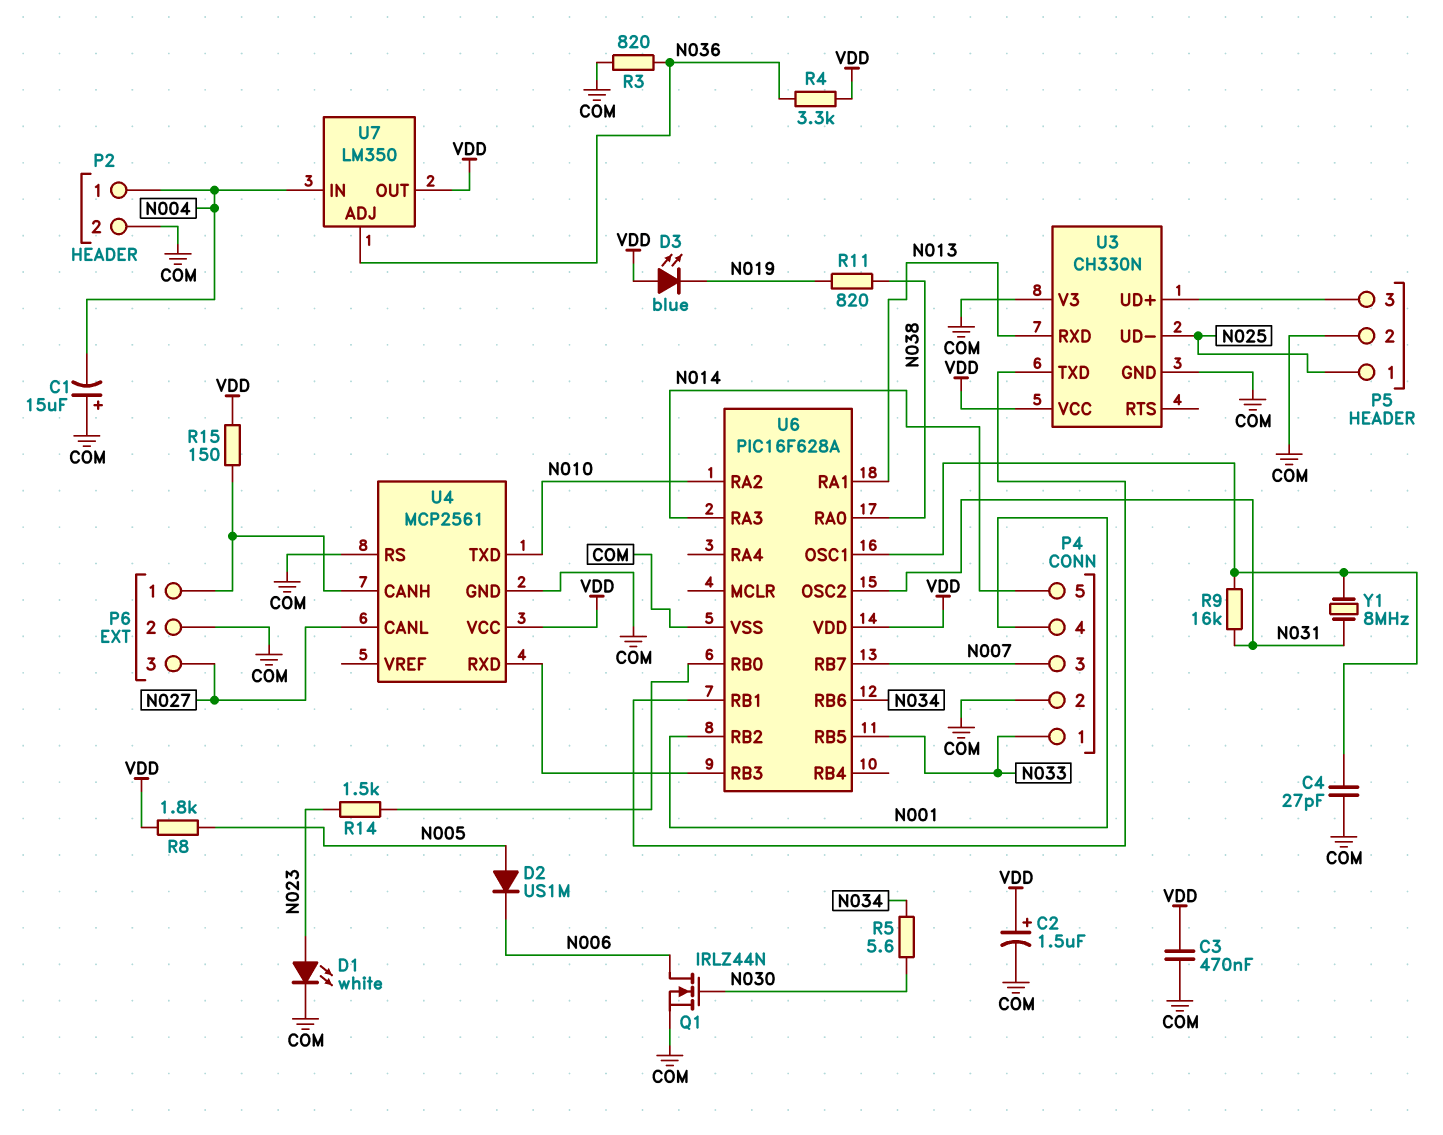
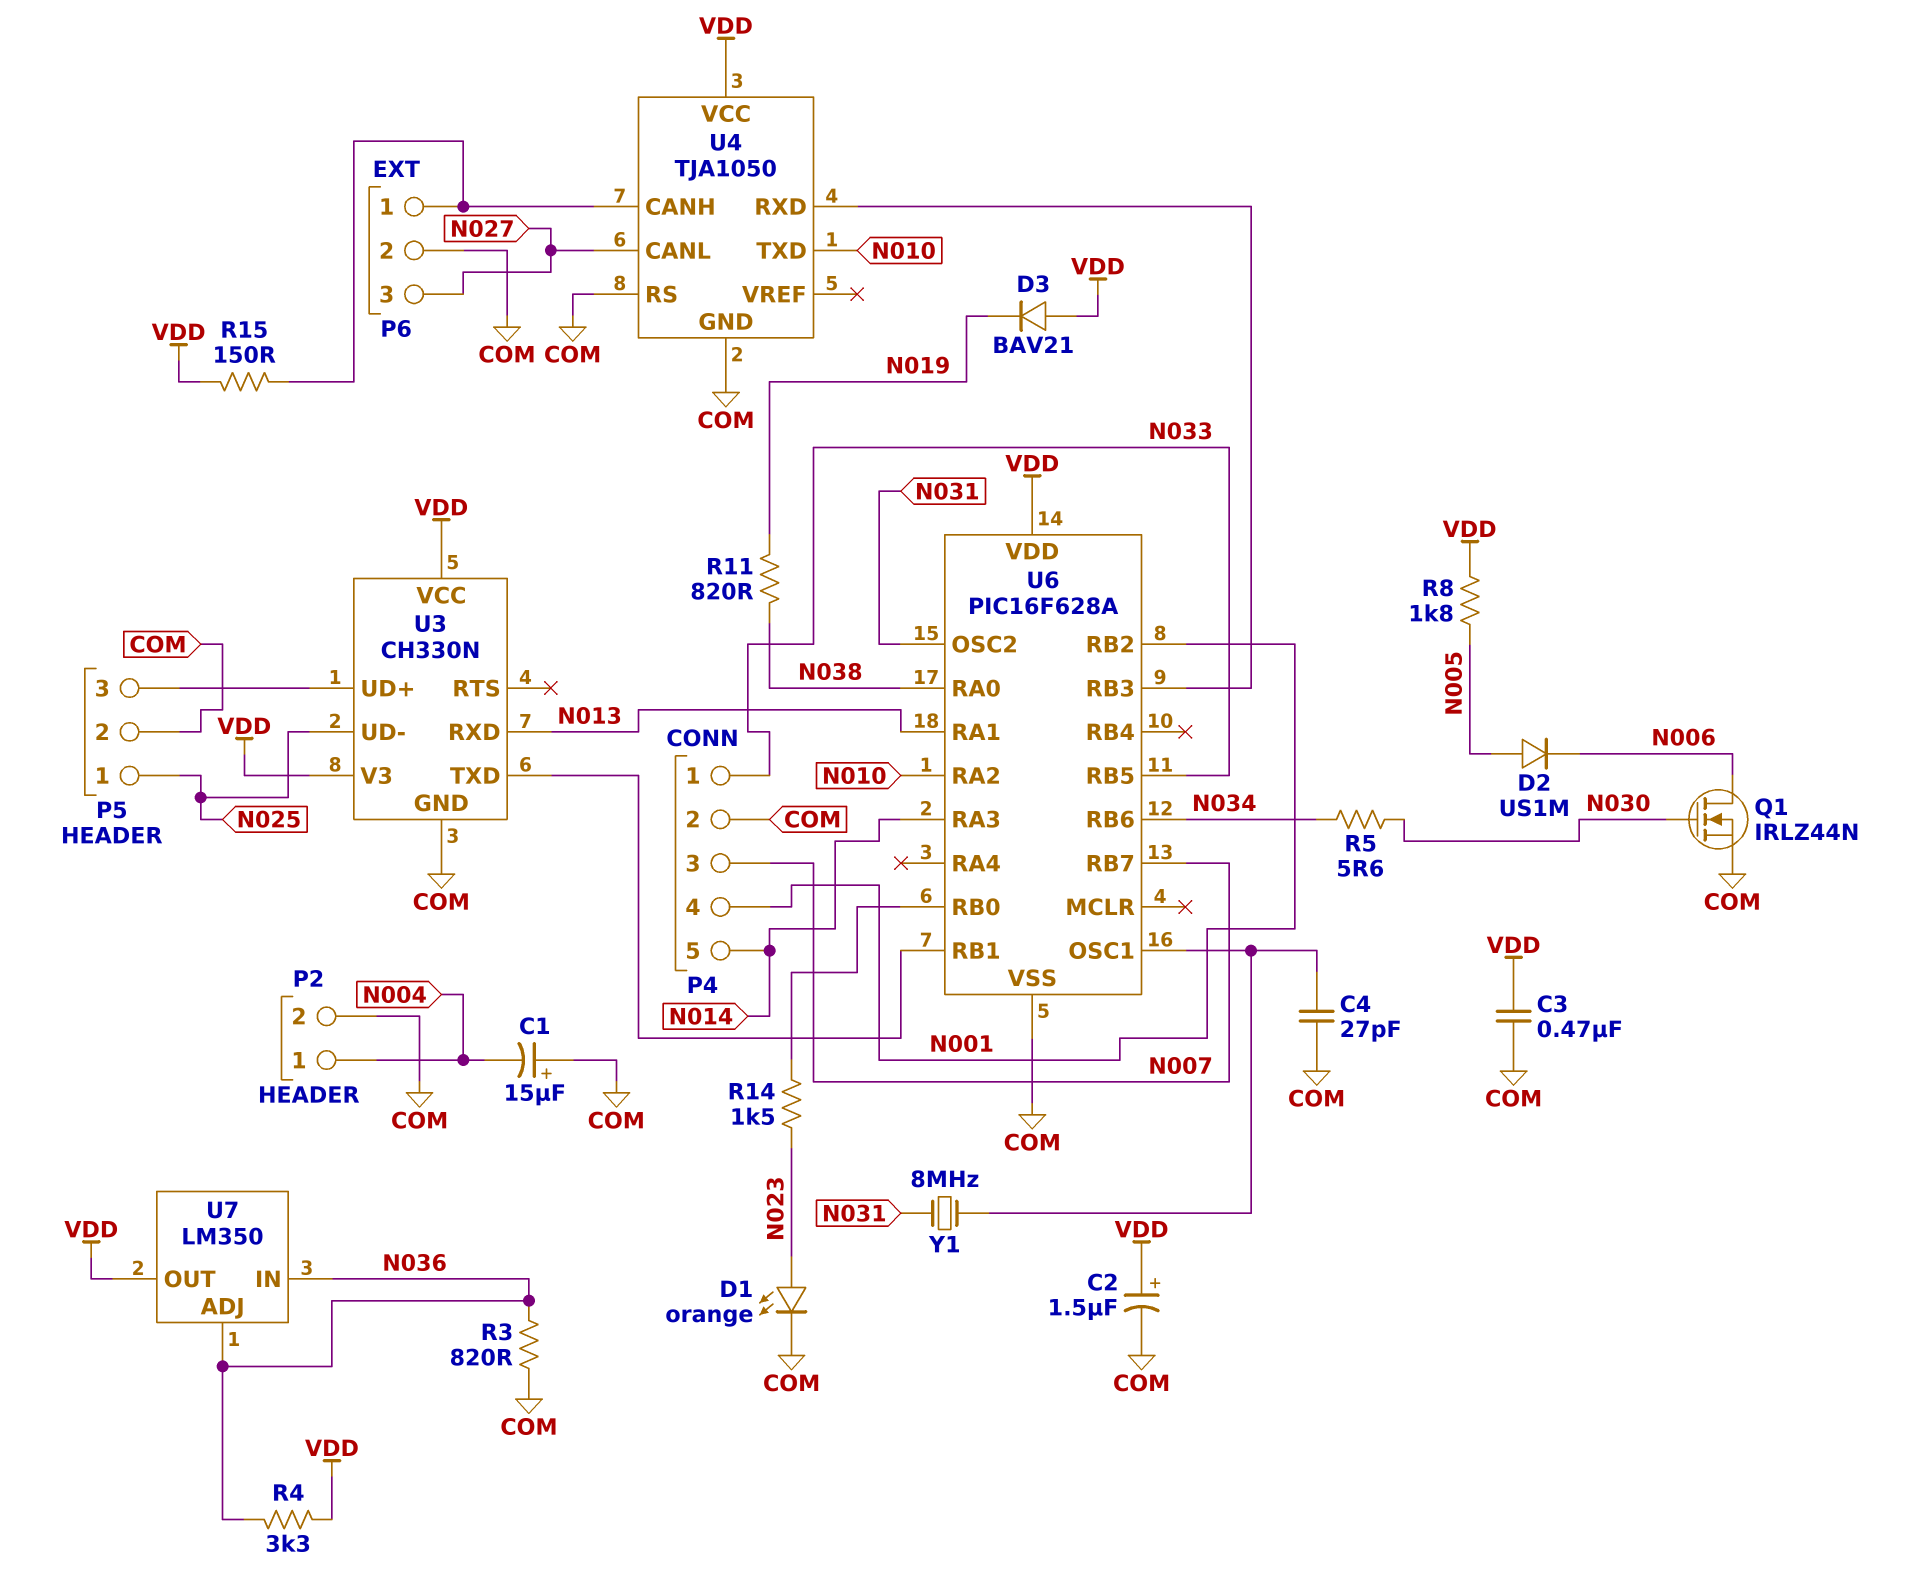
D1: LED white (A N023, K COM) -> LED orange (A N023, K COM)
D3: LED blue (A VDD, K N019) -> diode BAV21 (A VDD, K N019)
R9: 16k (N031, U6/OSC1) -> none
U3 pin V3: COM -> VDD
U4: MCP2561 -> TJA1050
U7 pin IN: N004 -> N036

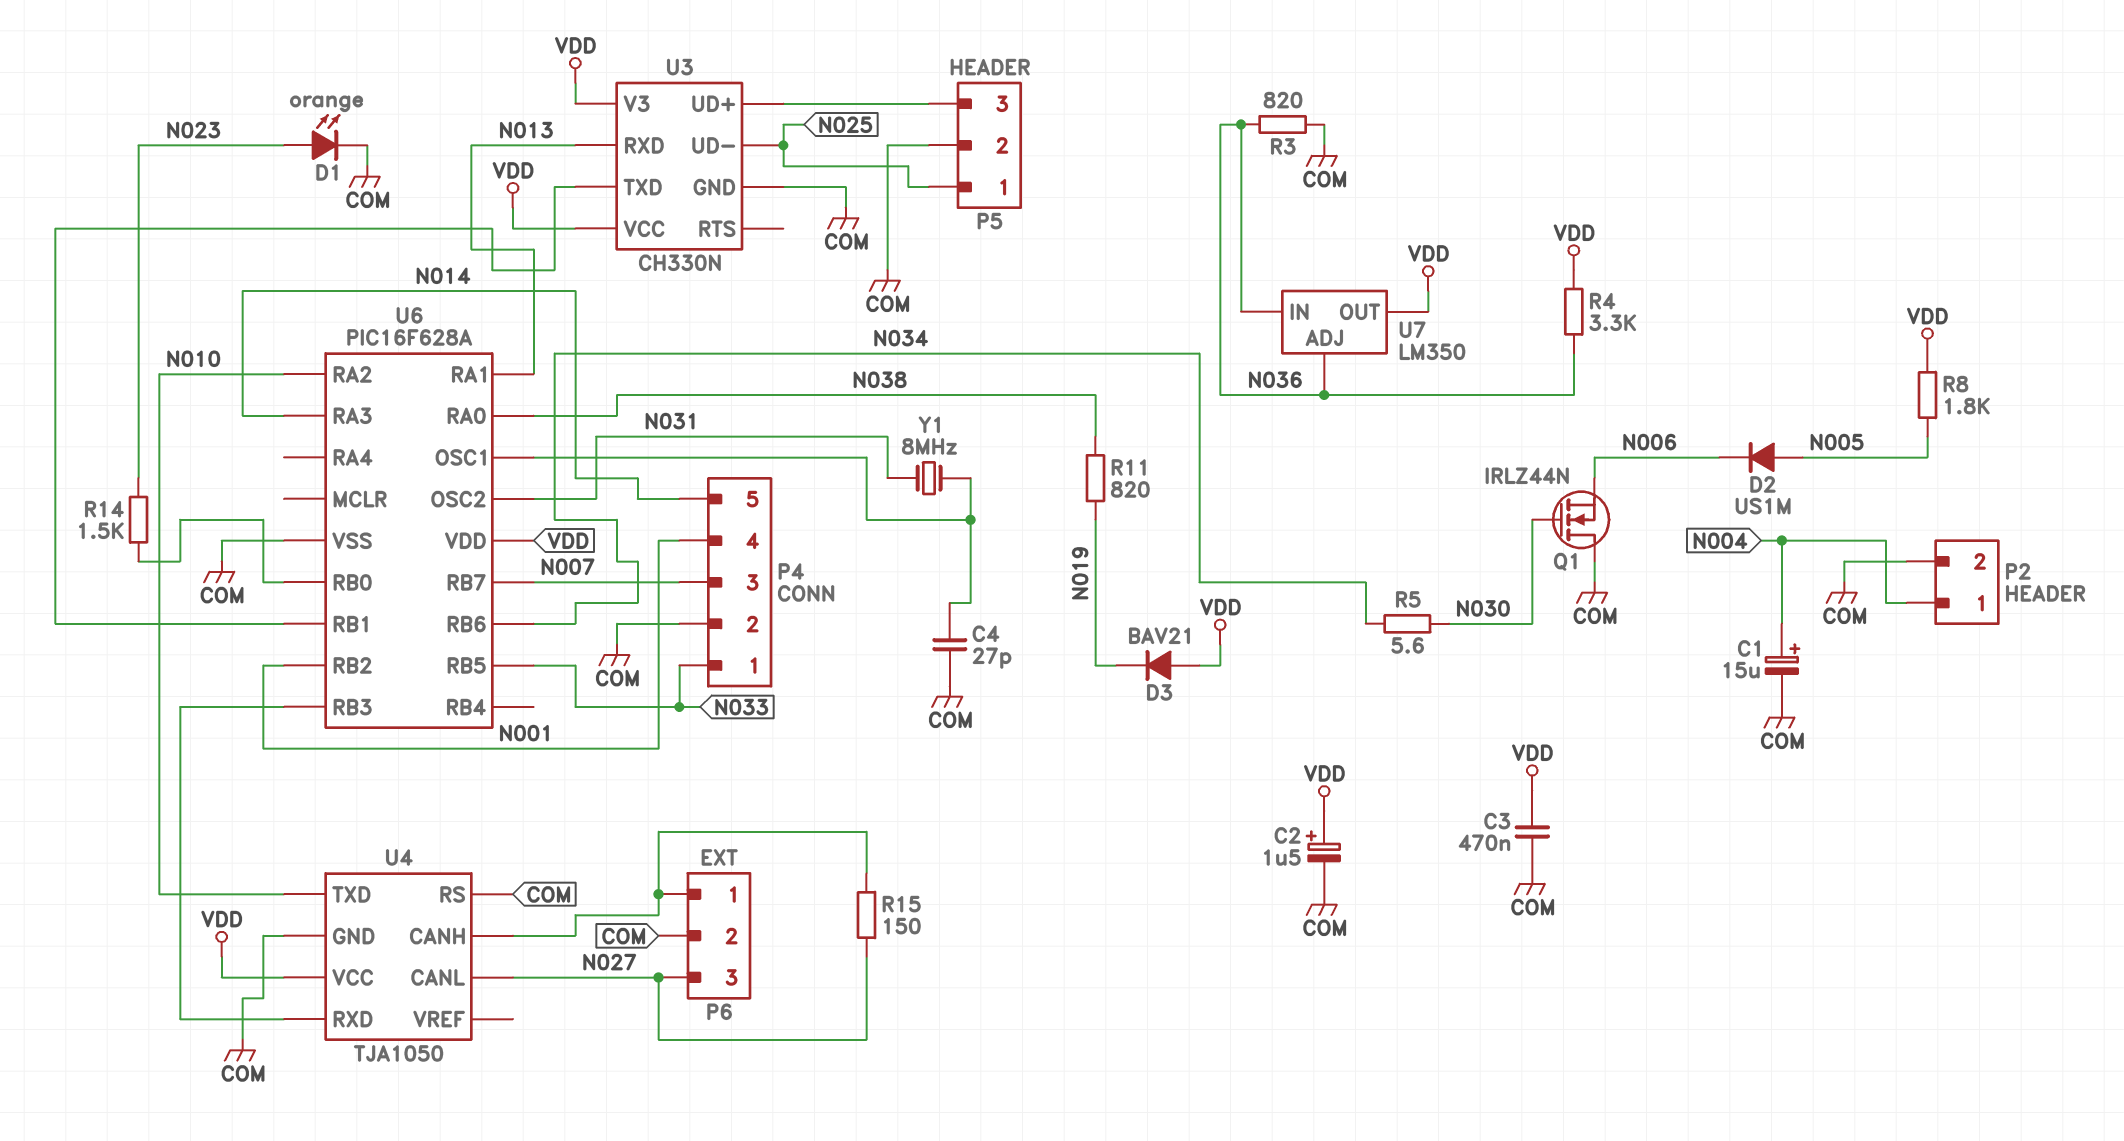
C1: 15uF (plus COM, minus N004) -> 15uF (plus N004, minus COM)
Q1: NMOS IRLZ44N (G N030, D N006, S COM) -> NMOS IRLZ44N (G N030, D COM, S N006)
R15: 150 (P6/1, VDD) -> 150 (N027, P6/1)

